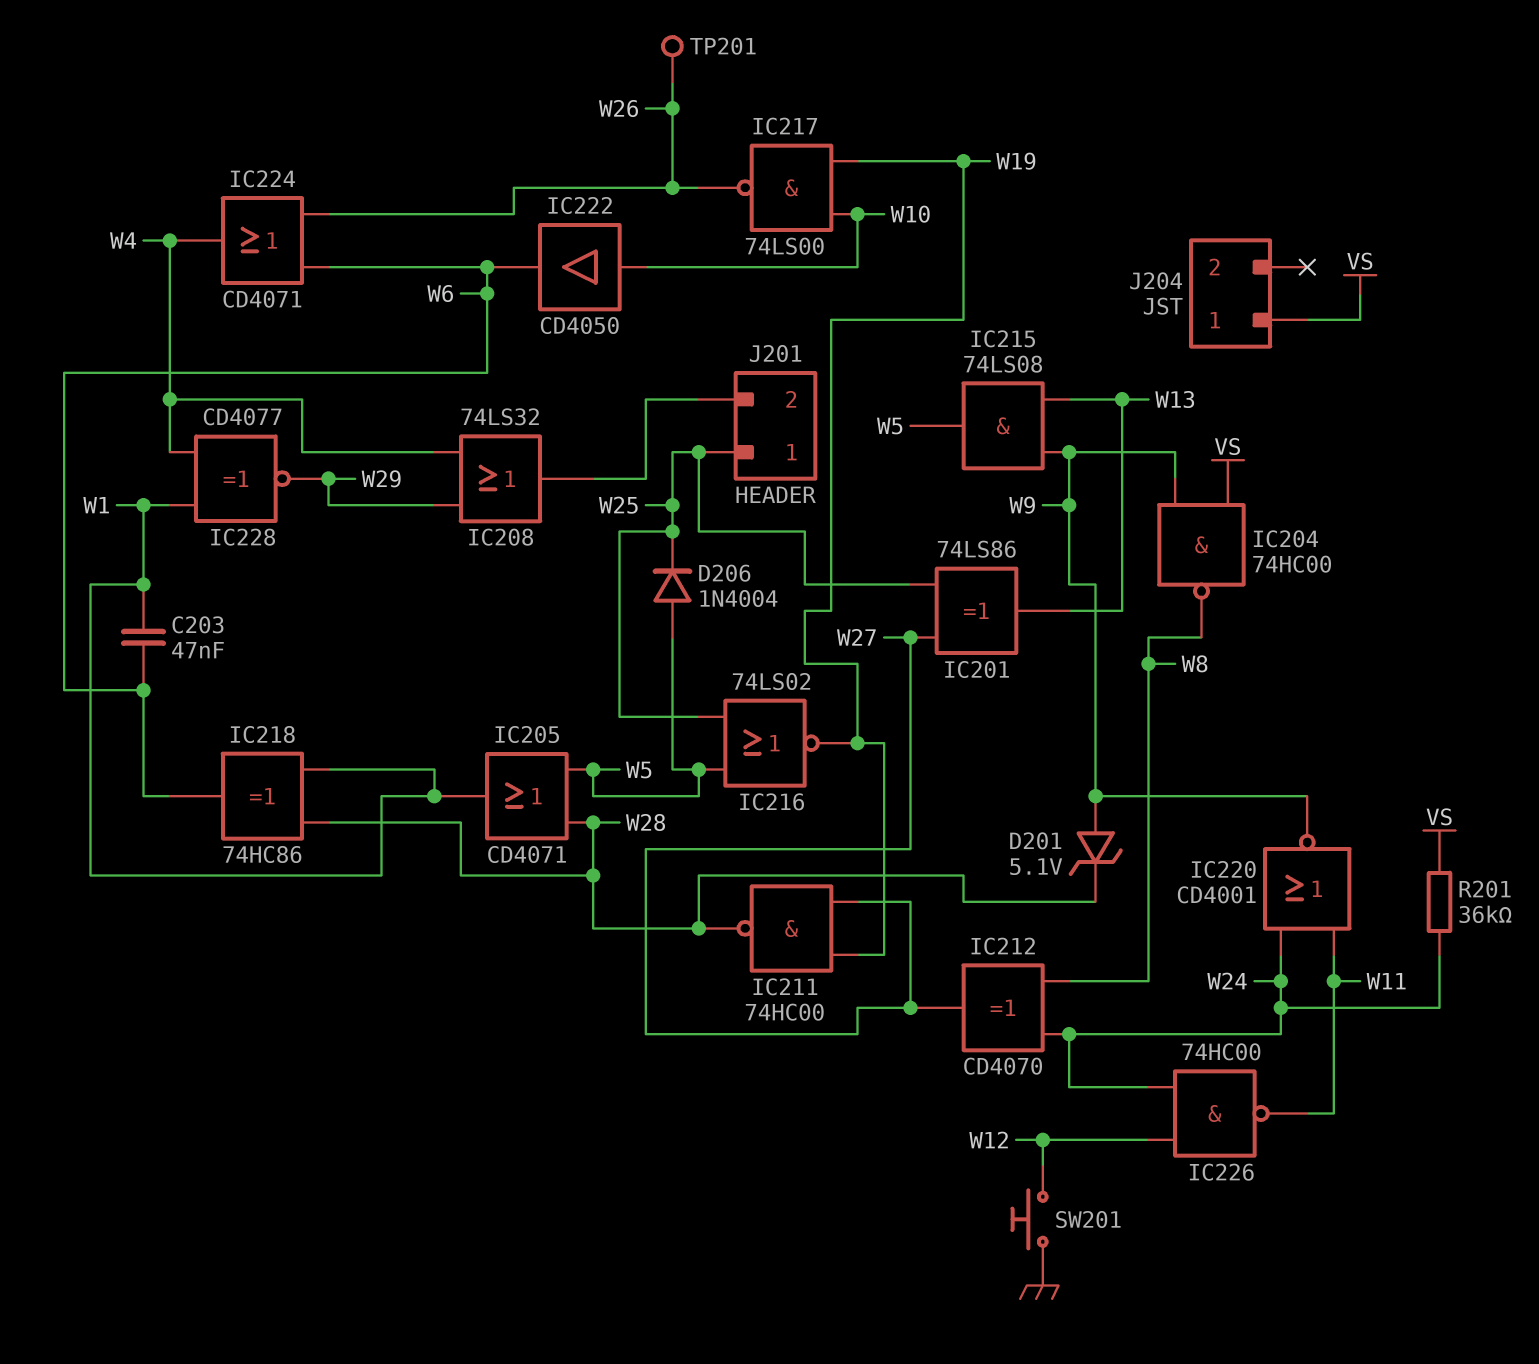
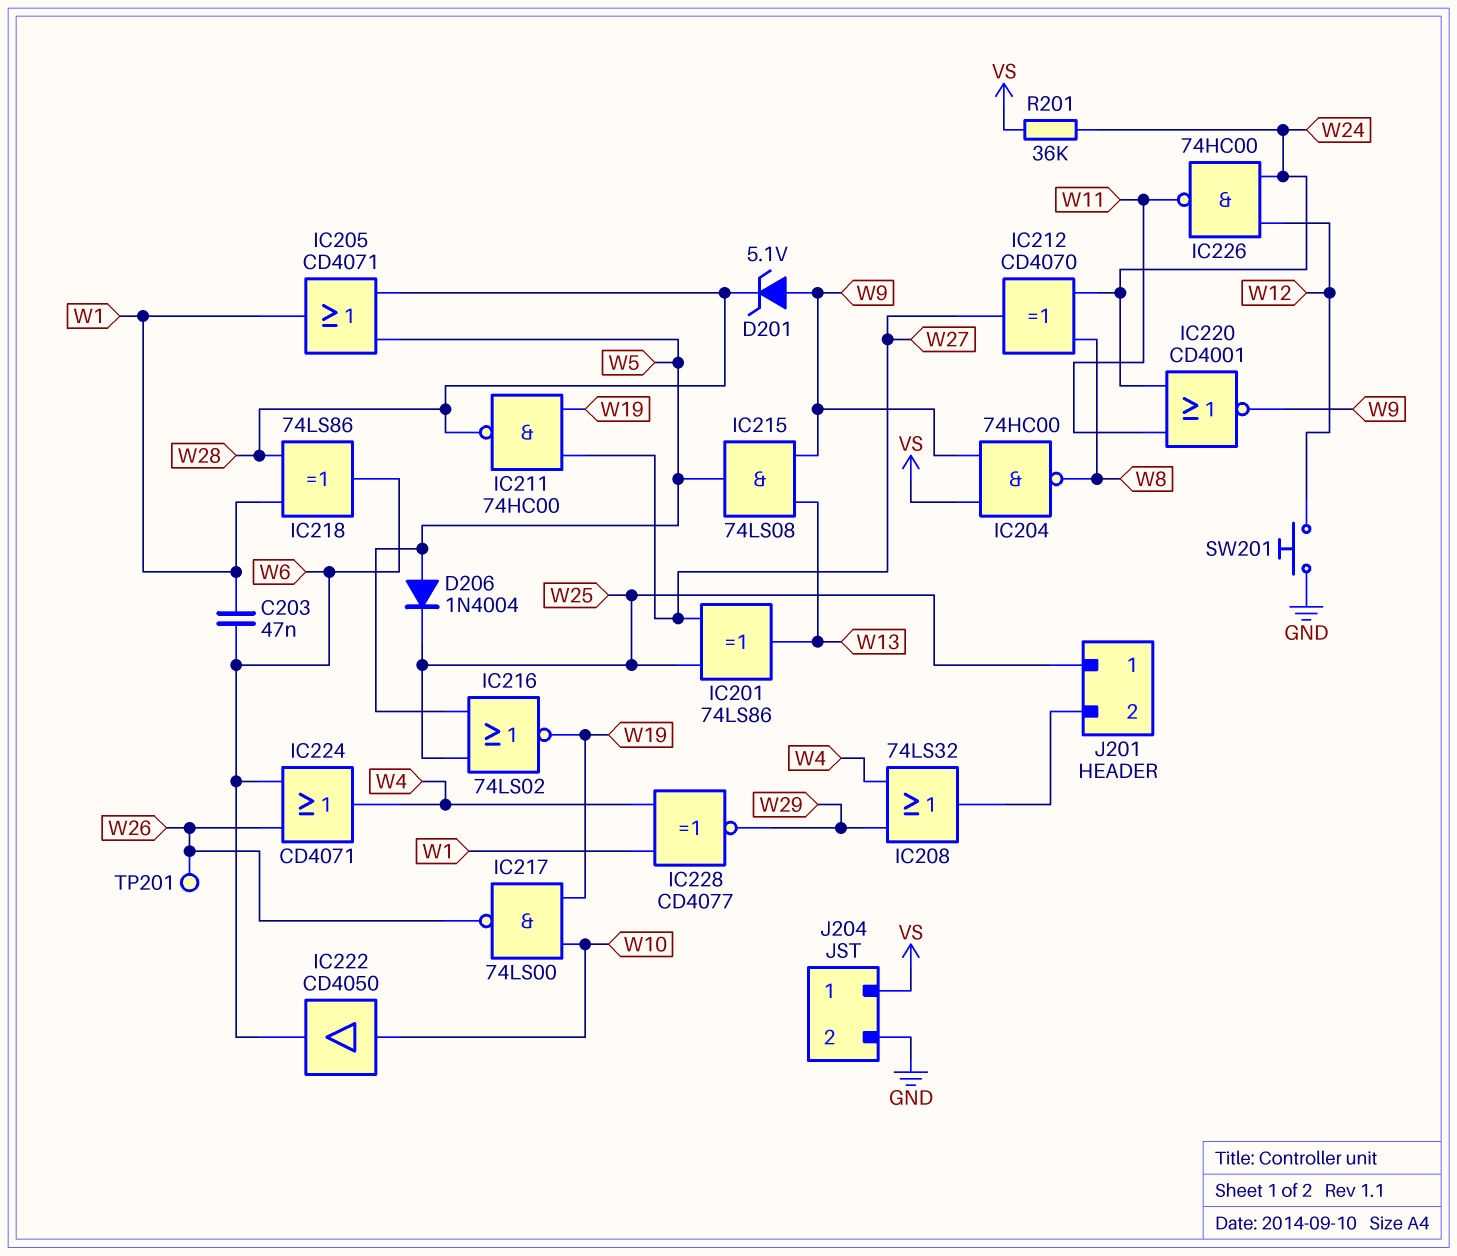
IC218: XOR 74HC86 (in W1, in W28, out W6) -> XOR 74LS86 (in W1, in W28, out W6)
J204 pin 2: none -> GND

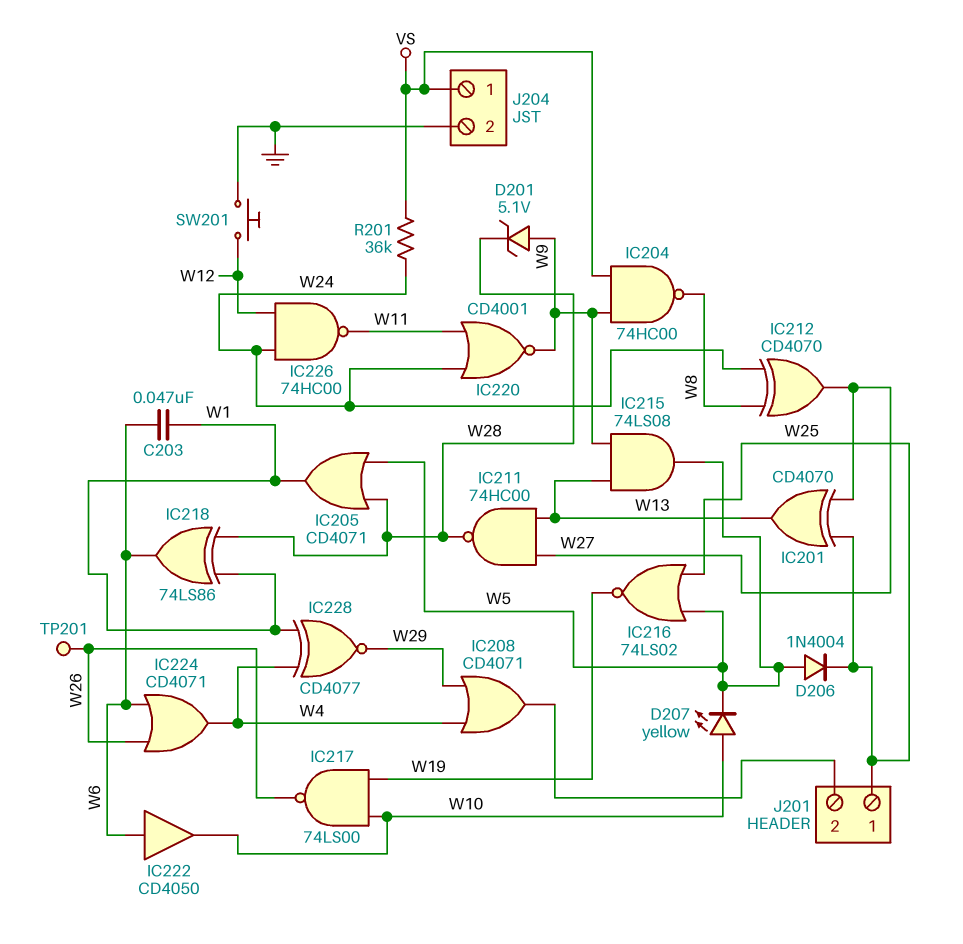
D207: none -> LED yellow (A W10, K W5)
IC201: XOR 74LS86 (in W25, in W27, out W13) -> XOR CD4070 (in W25, in W27, out W13)
IC208: OR 74LS32 (in W4, in W29, out J201/2) -> OR CD4071 (in W4, in W29, out J201/2)
IC211: NAND 74HC00 (in W19, in W27, out W28) -> NAND 74HC00 (in W13, in W27, out W28)
IC222: buffer CD4050 (in W10, out W6) -> buffer CD4050 (in W6, out W10)

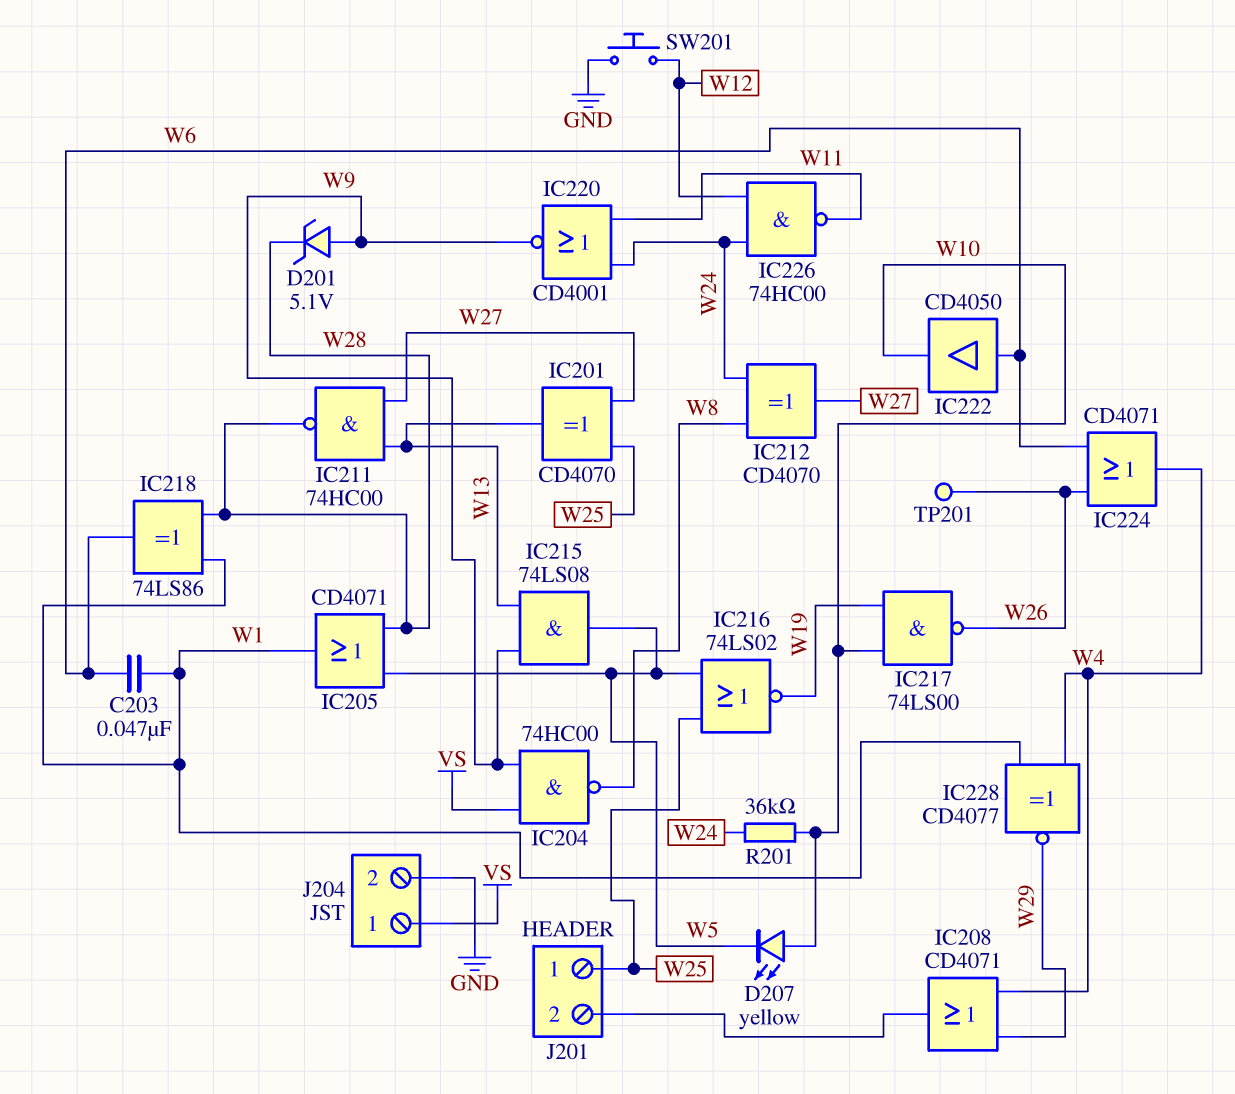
D206: diode 1N4004 (A W5, K W25) -> none
R201: 36k (VS, W24) -> 36k (W10, W24)

